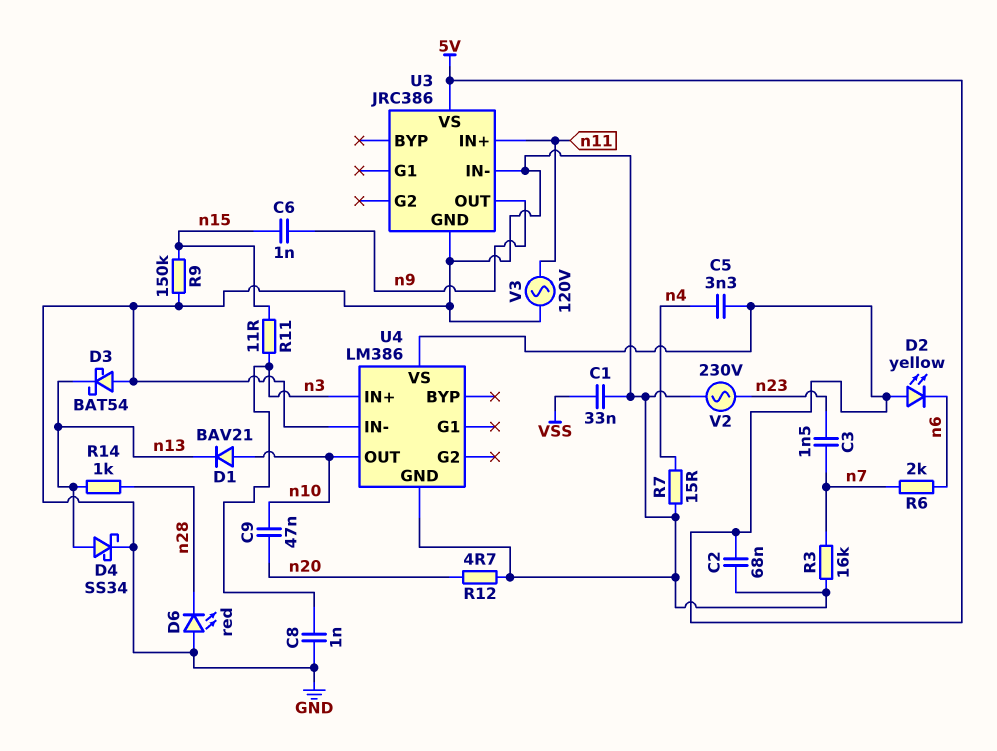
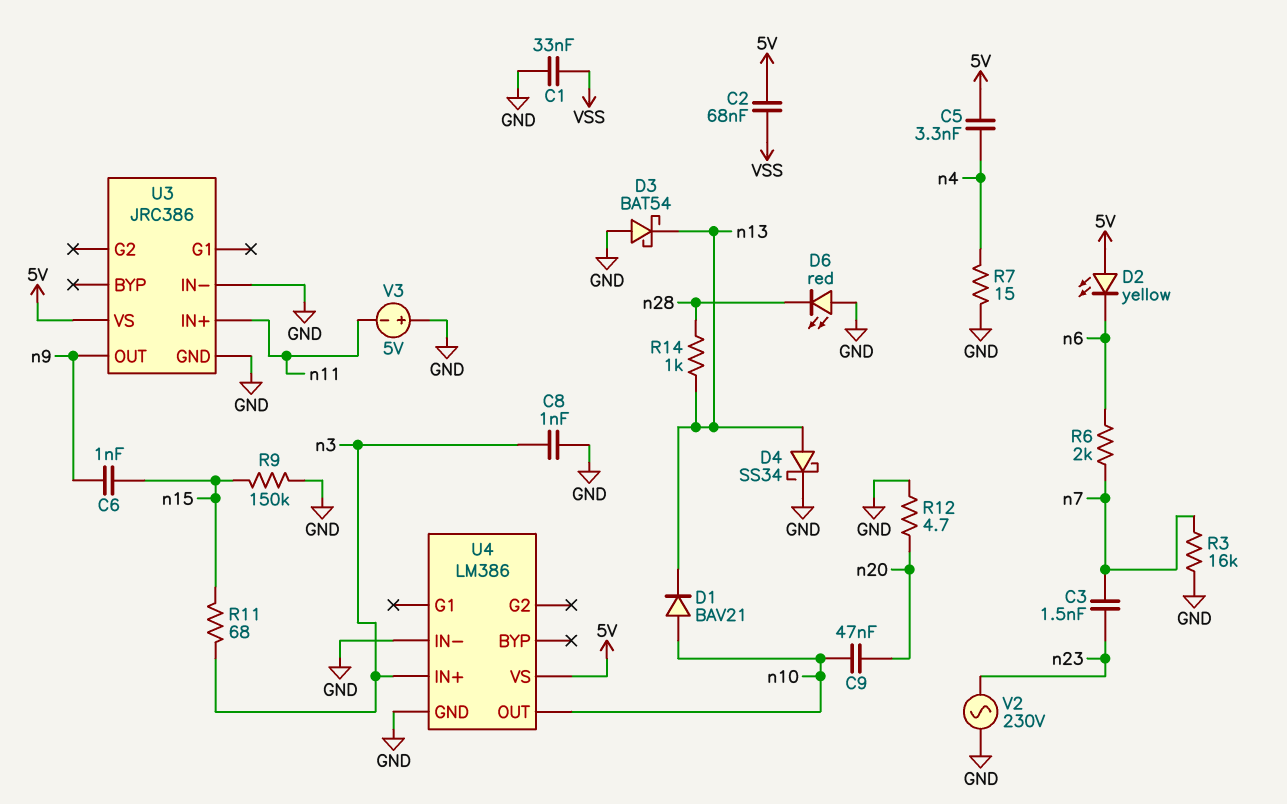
C2: 68nF (5V, GND) -> 68nF (5V, VSS)
R11: 11 (n3, n15) -> 68 (n3, n15)
V3: AC 120V (GND, n11) -> 5V (plus GND, minus n11)

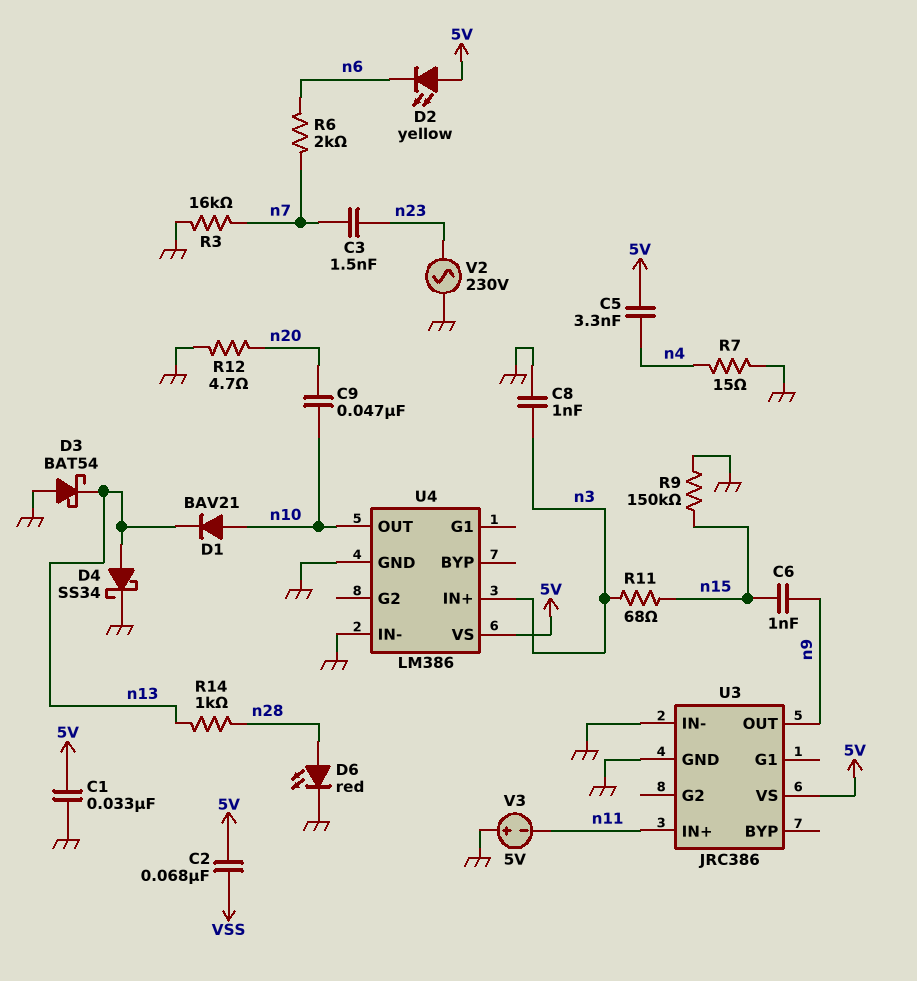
C1: 33nF (GND, VSS) -> 33nF (5V, GND)
D6: LED red (A GND, K n28) -> LED red (A n28, K GND)

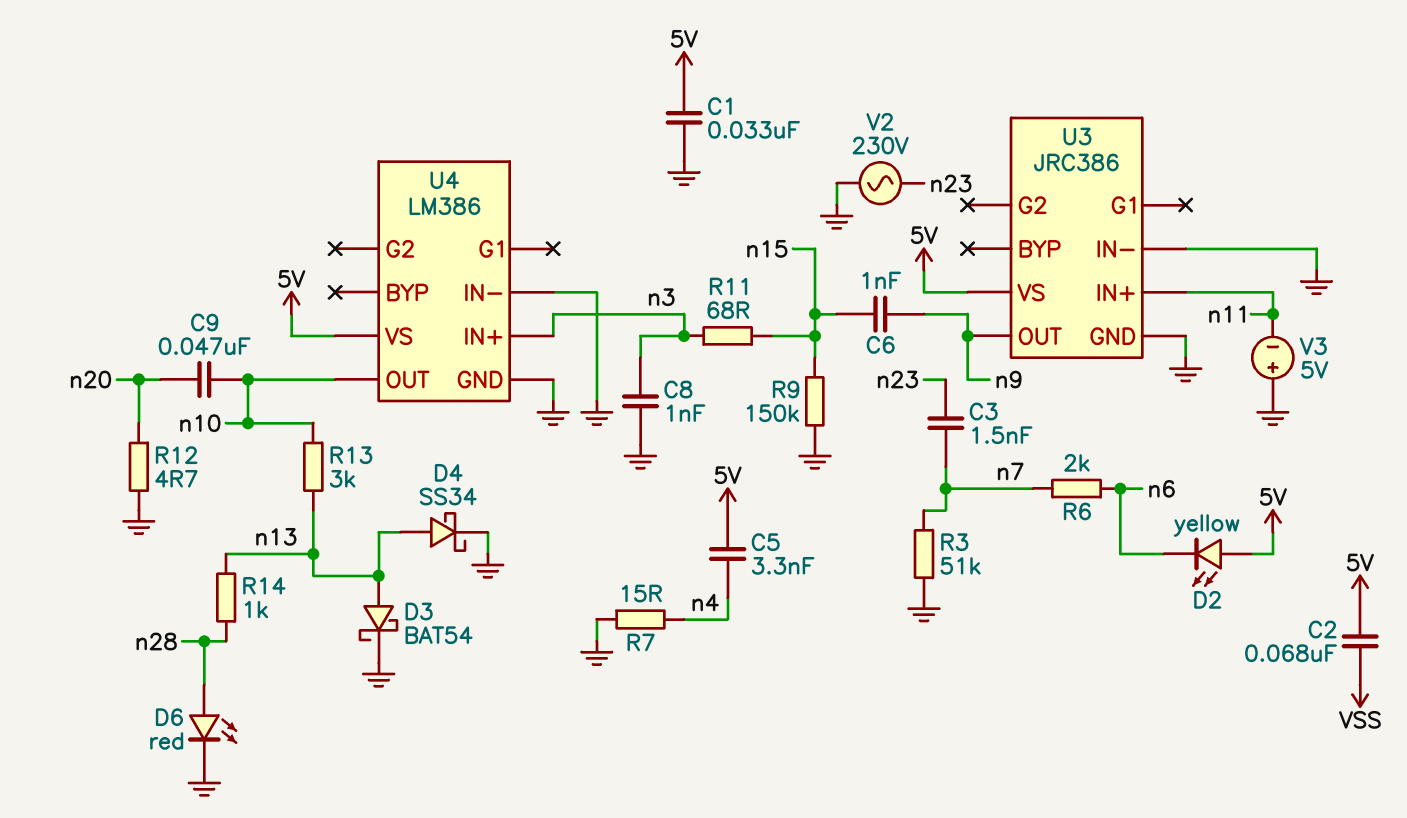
D1: diode BAV21 (A n10, K n13) -> none
D3: schottky BAT54 (A GND, K n13) -> schottky BAT54 (A n13, K GND)
R3: 16k (GND, n7) -> 51k (GND, n7)
R13: none -> 3k (n10, n13)

